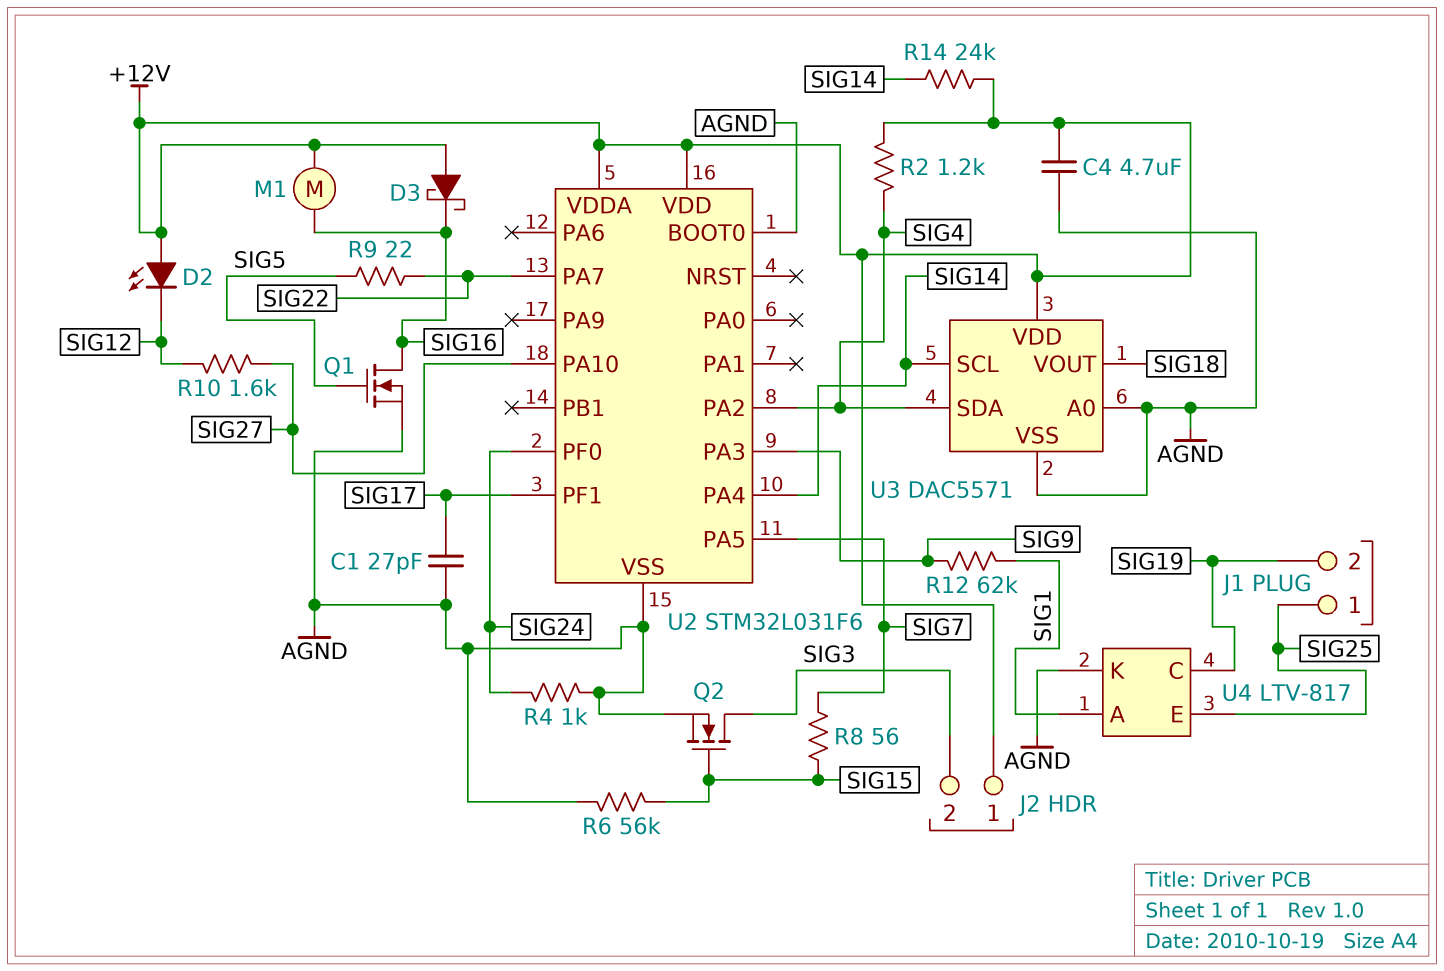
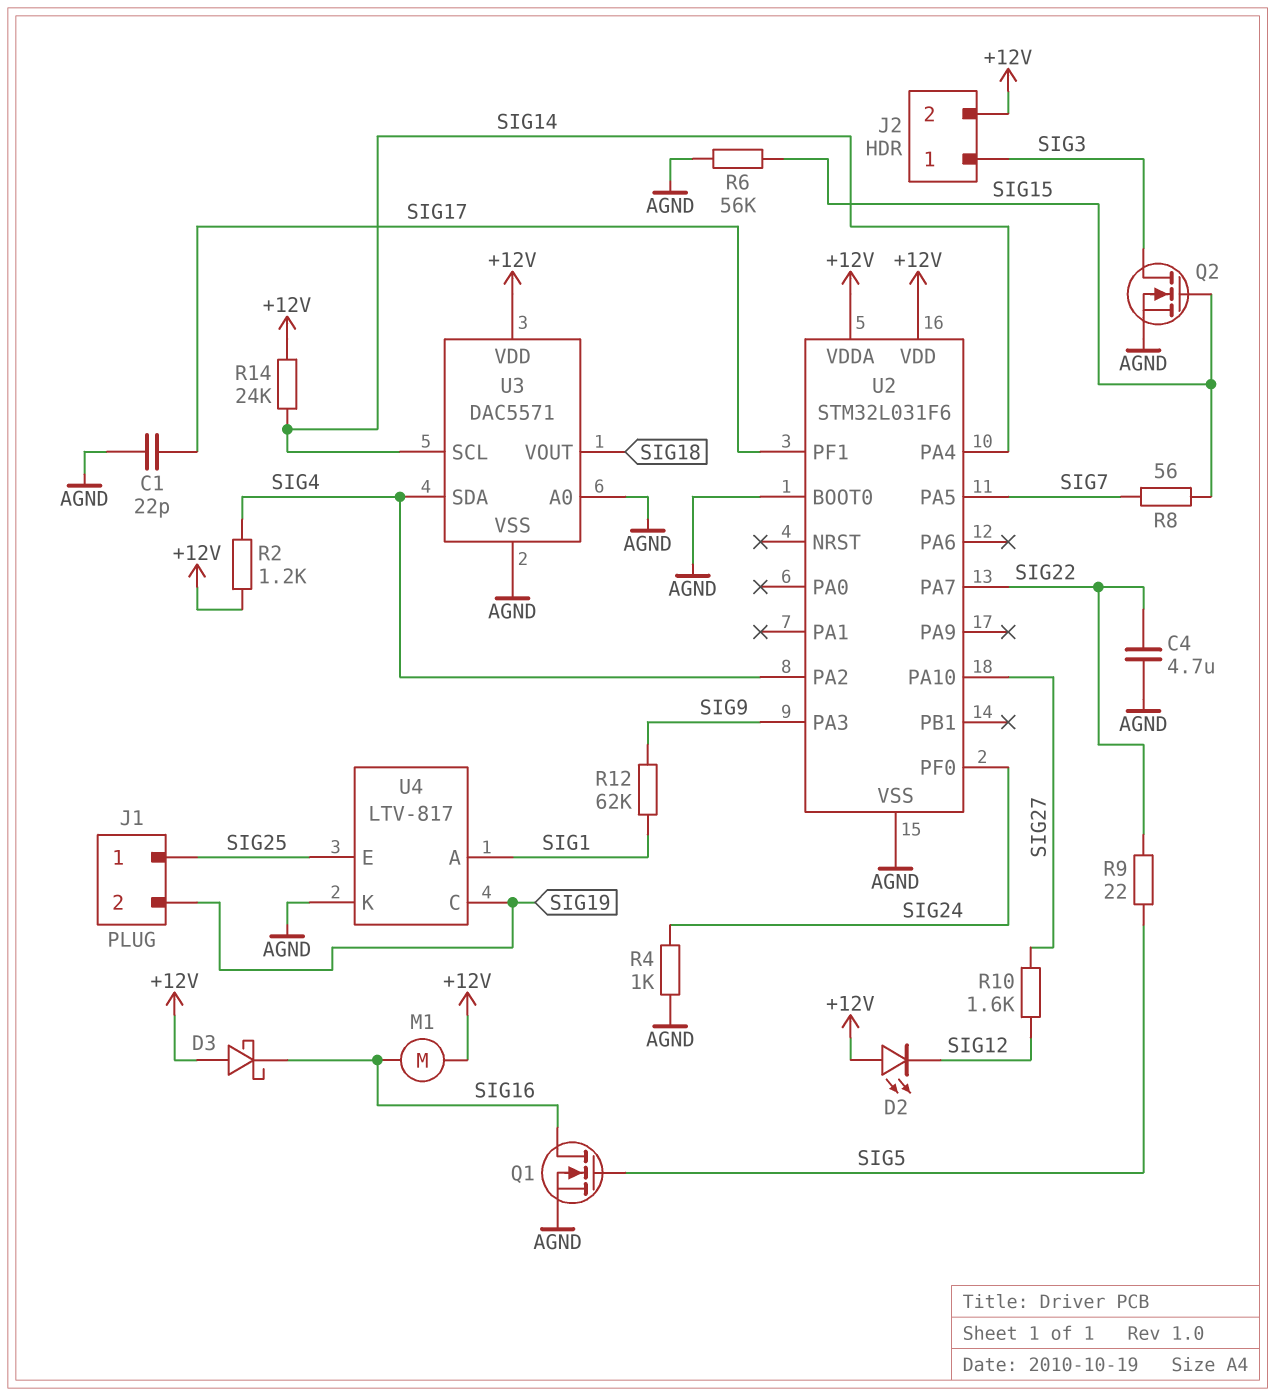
C1: 27pF (AGND, SIG17) -> 22pF (AGND, SIG17)
C4: 4.7uF (+12V, AGND) -> 4.7uF (AGND, SIG22)
J2 pin 1: +12V -> SIG3
J2 pin 2: SIG3 -> +12V

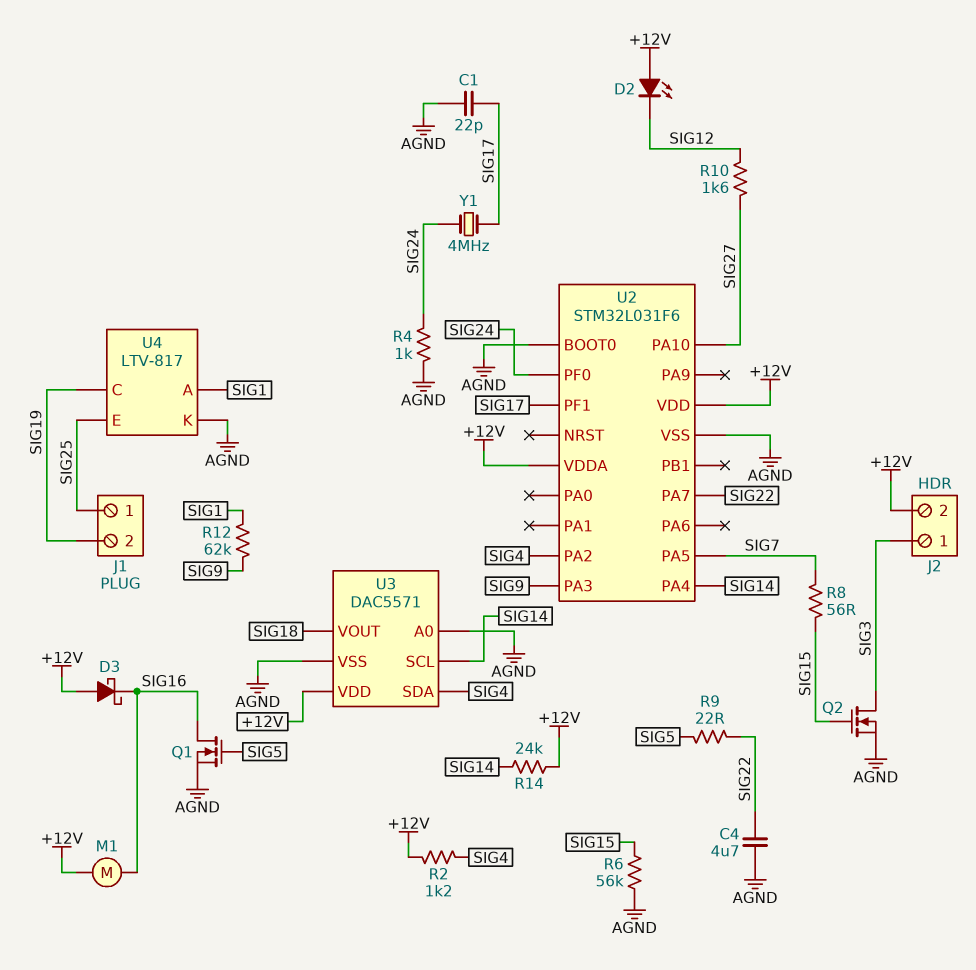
Y1: none -> 4MHz (SIG17, SIG24)

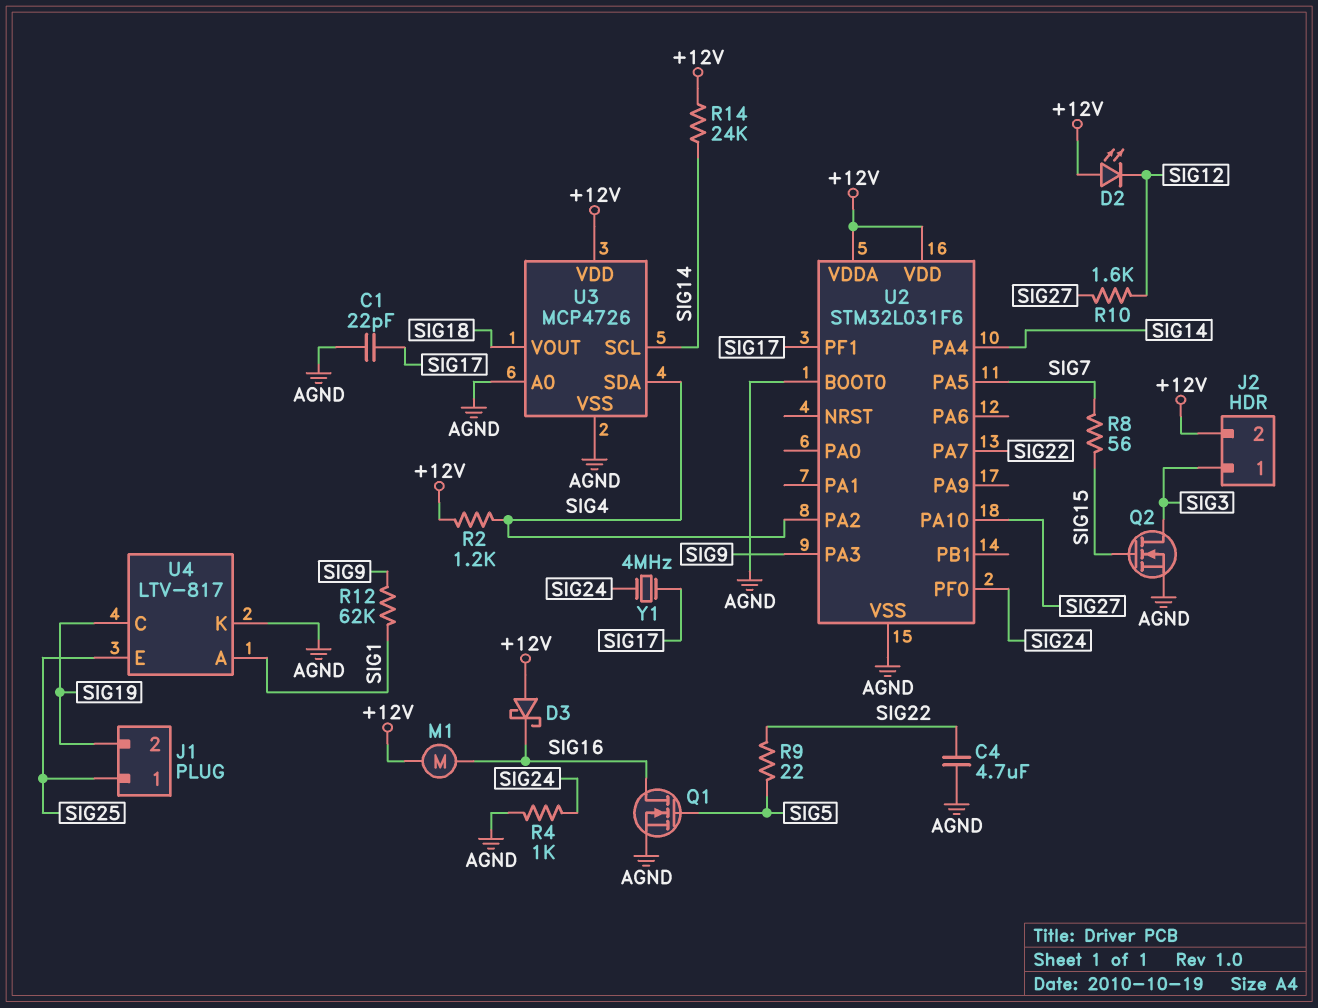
R6: 56k (AGND, SIG15) -> none
U3: DAC5571 -> MCP4726

